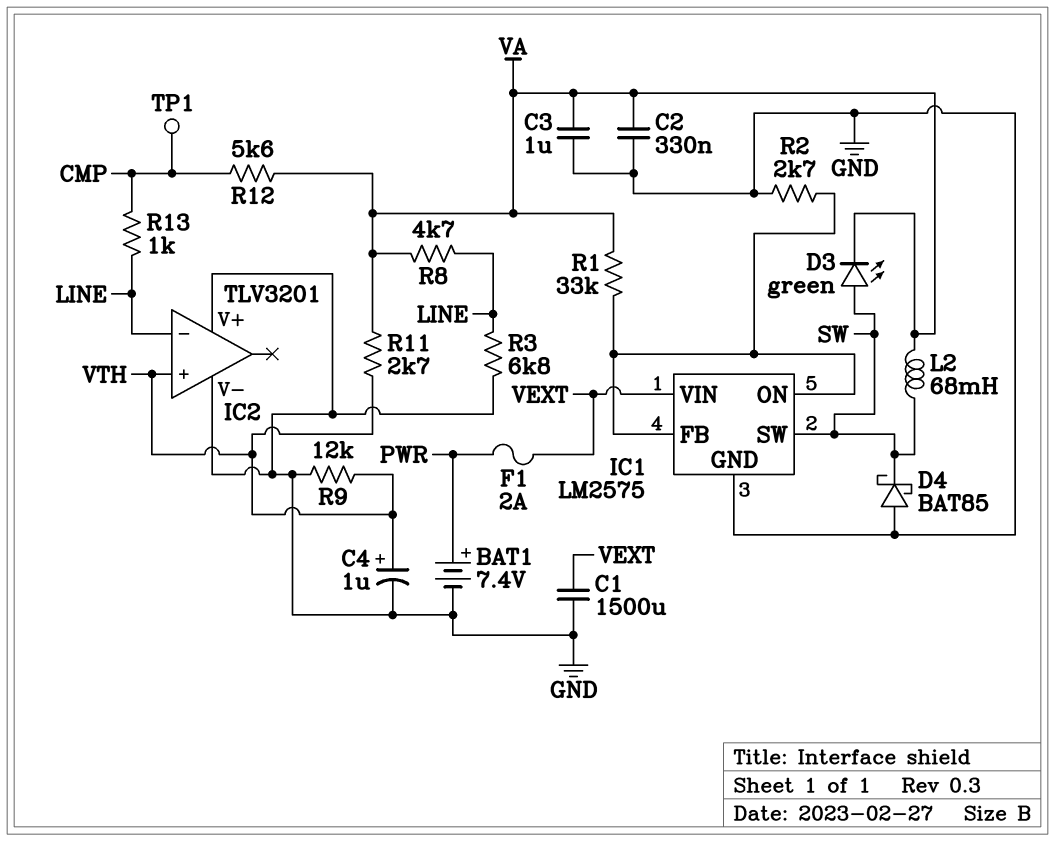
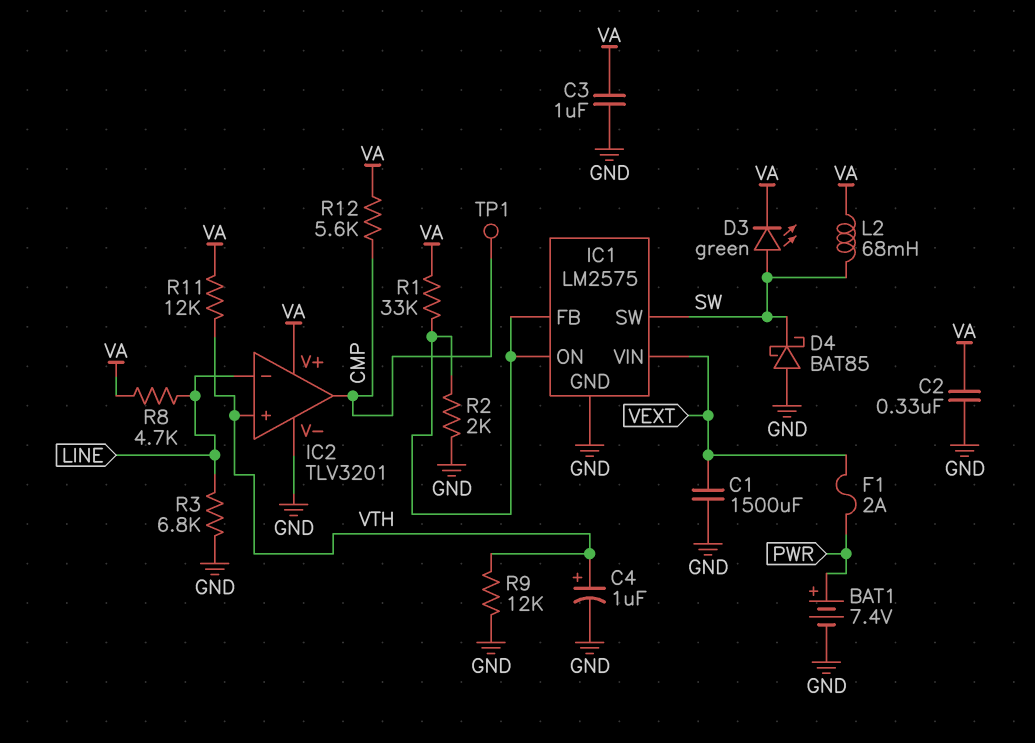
IC2 pin V+: GND -> VA
IC2 pin out: none -> CMP
R2: 2.7k (GND, IC1/FB) -> 2k (GND, IC1/FB)
R11: 2.7k (VA, VTH) -> 12k (VA, VTH)
R13: 1k (CMP, LINE) -> none

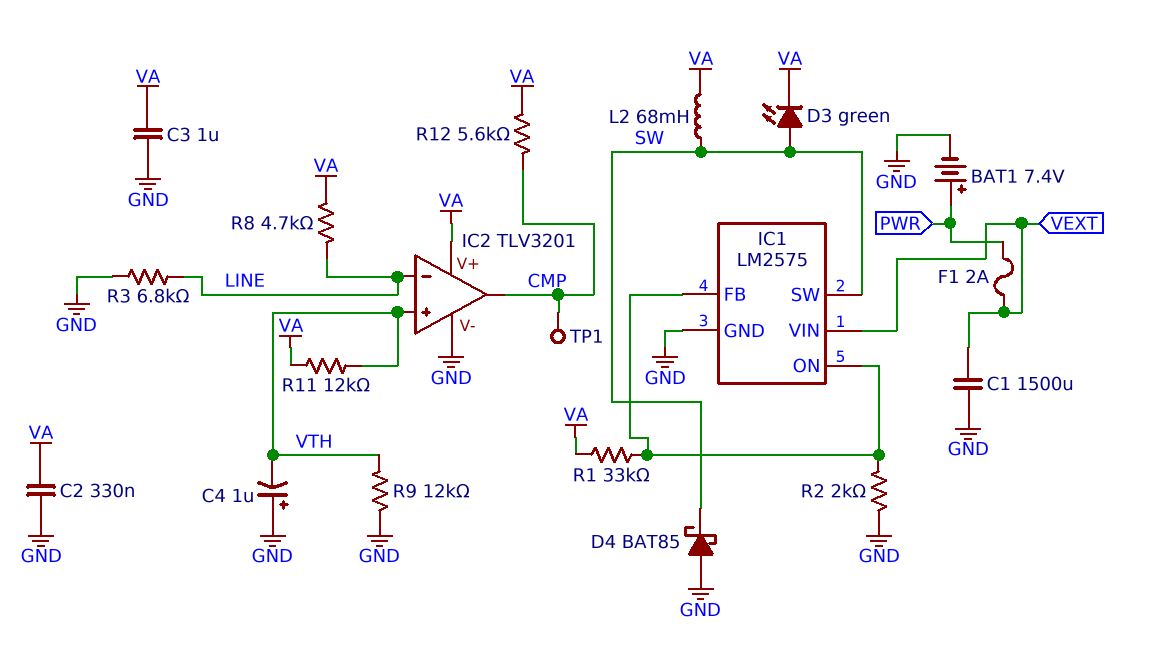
C4: 1uF (plus VTH, minus GND) -> 1uF (plus GND, minus VTH)

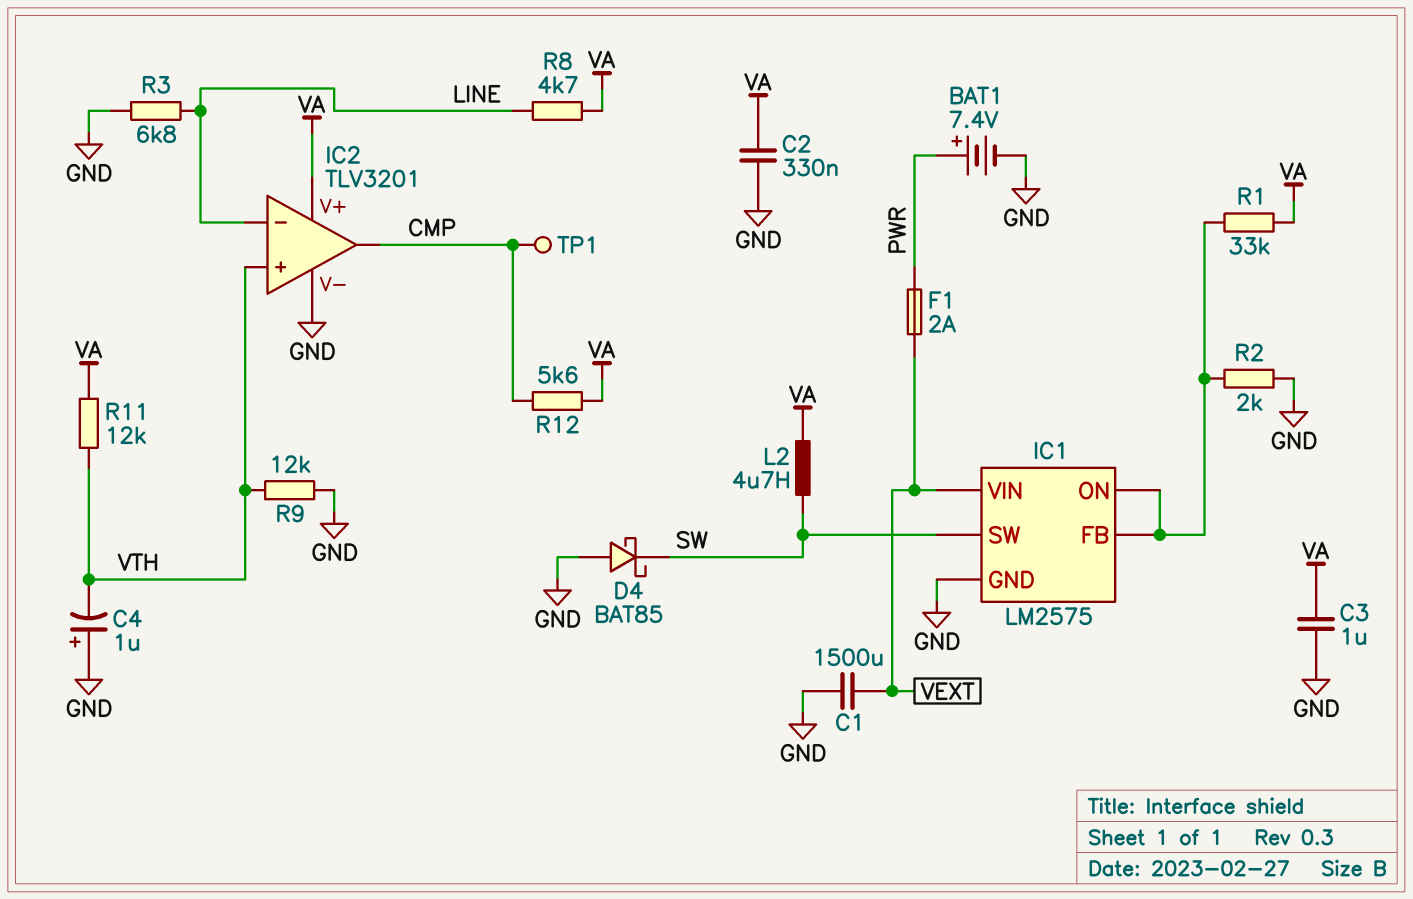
D3: LED green (A SW, K VA) -> none
L2: 68mH (SW, VA) -> 4.7uH (SW, VA)

